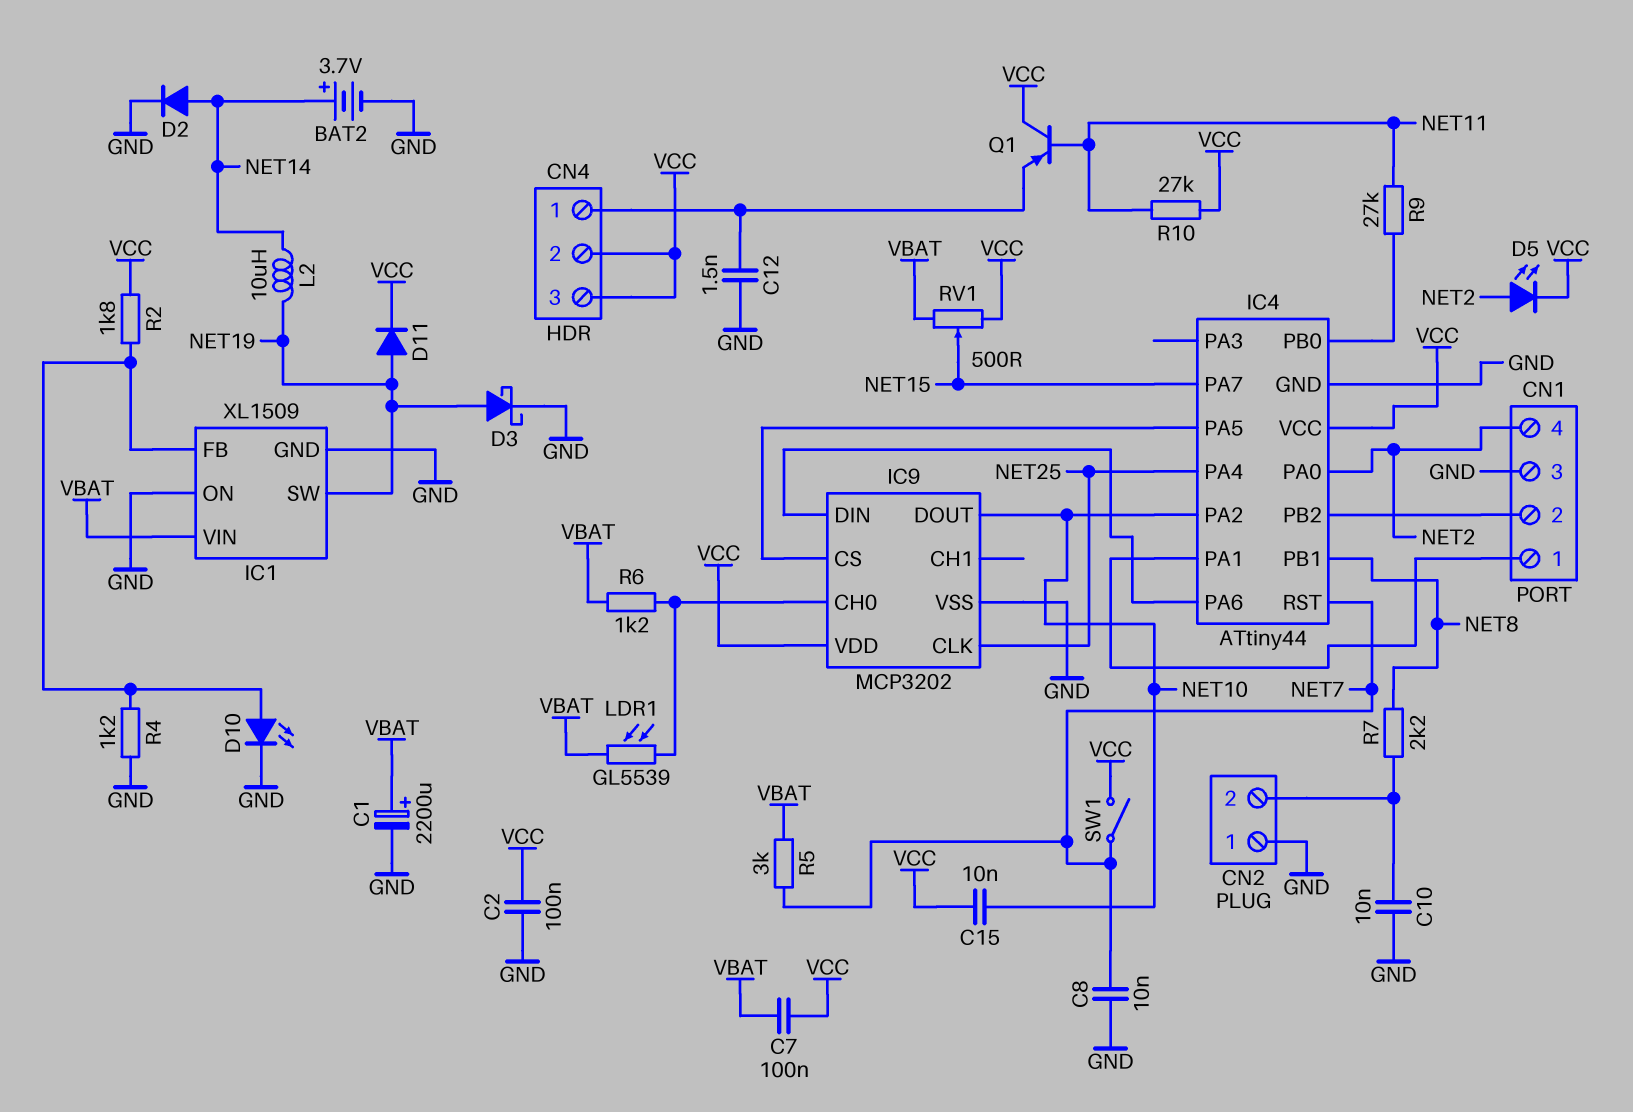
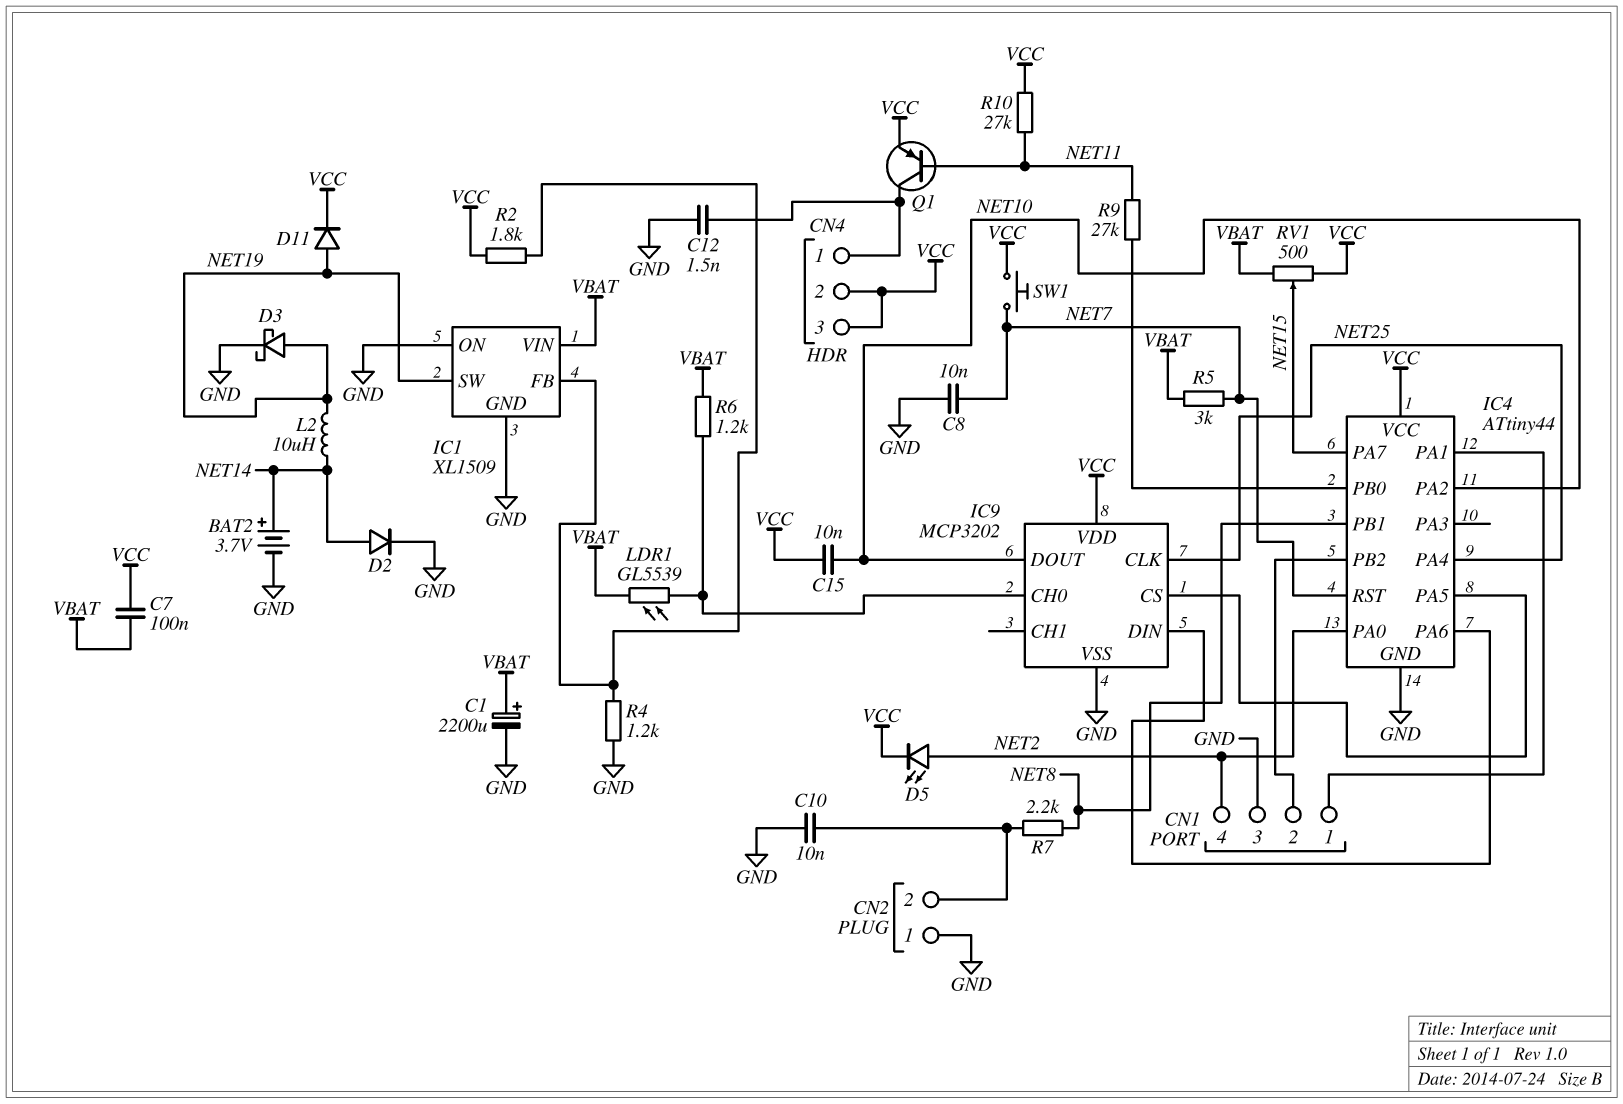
C2: 100nF (GND, VCC) -> none
D10: LED (A IC1/FB, K GND) -> none
Q1: PNP (B NET11, C VCC, E CN4/1) -> PNP (B NET11, C CN4/1, E VCC)
SW1: switch (NET7, VCC) -> button (NET7, VCC)

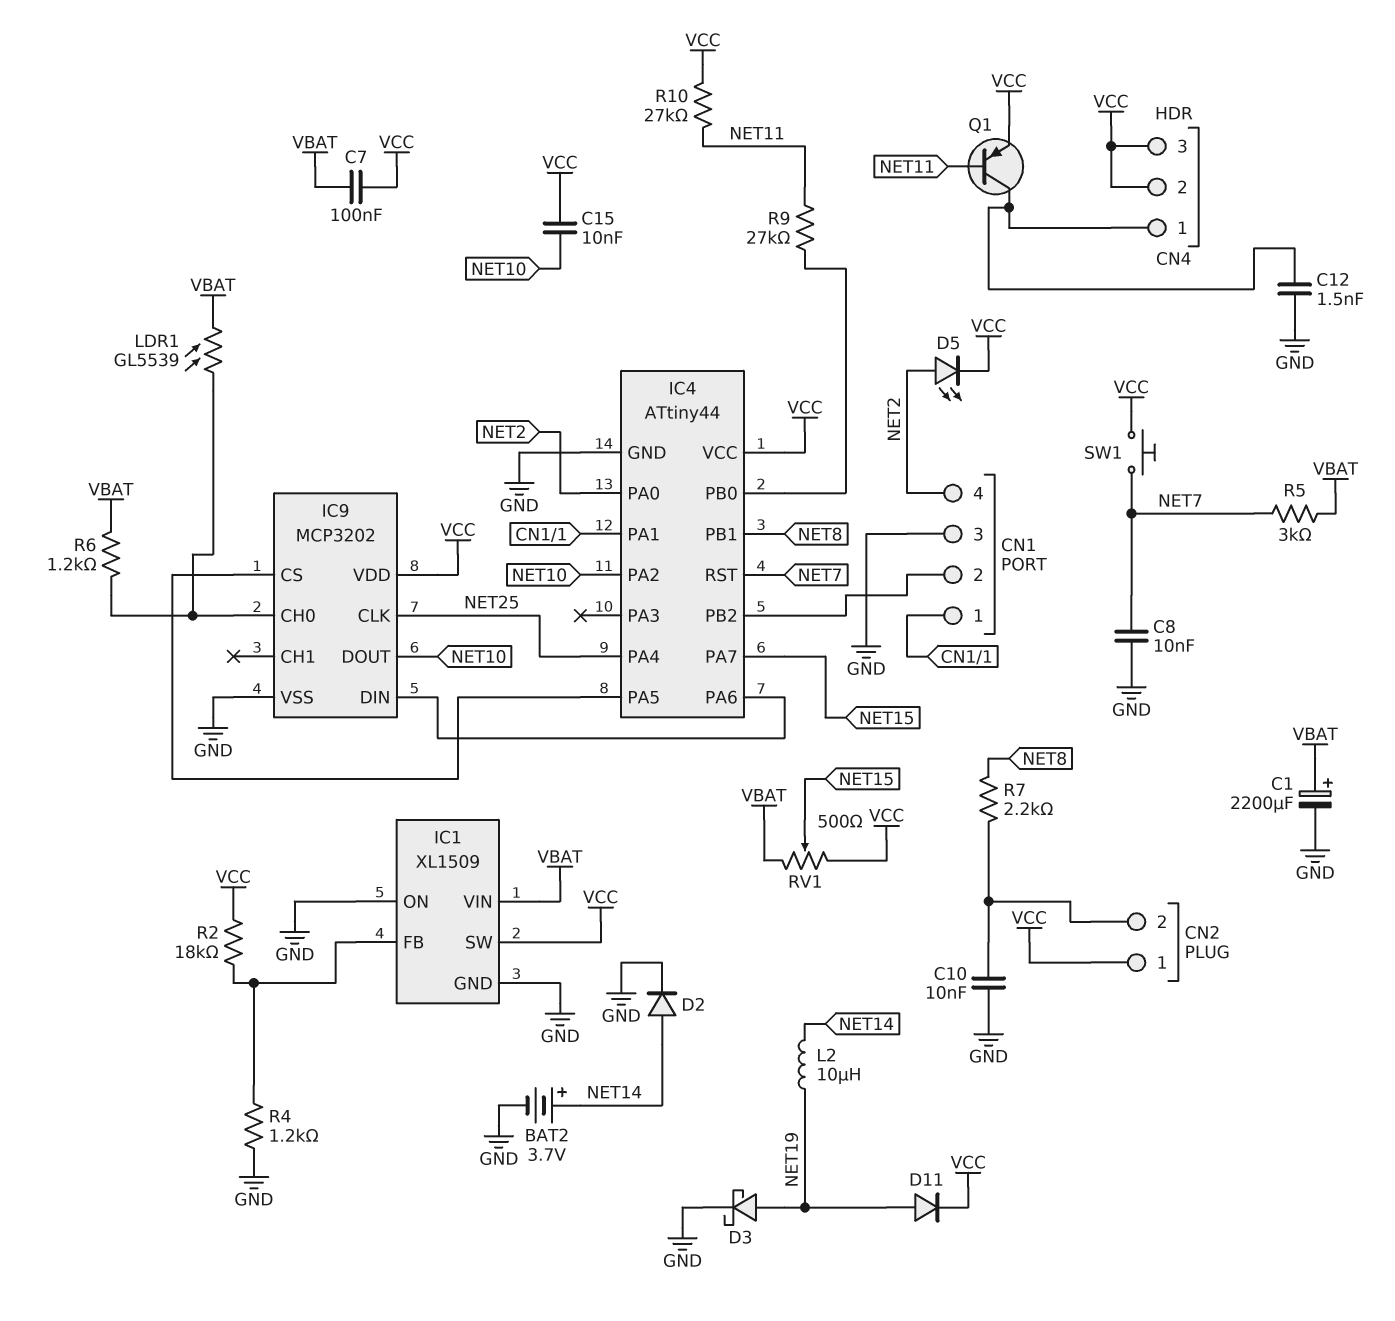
CN2 pin 1: GND -> VCC
IC1 pin SW: NET19 -> VCC
R2: 1.8k (IC1/FB, VCC) -> 18k (IC1/FB, VCC)

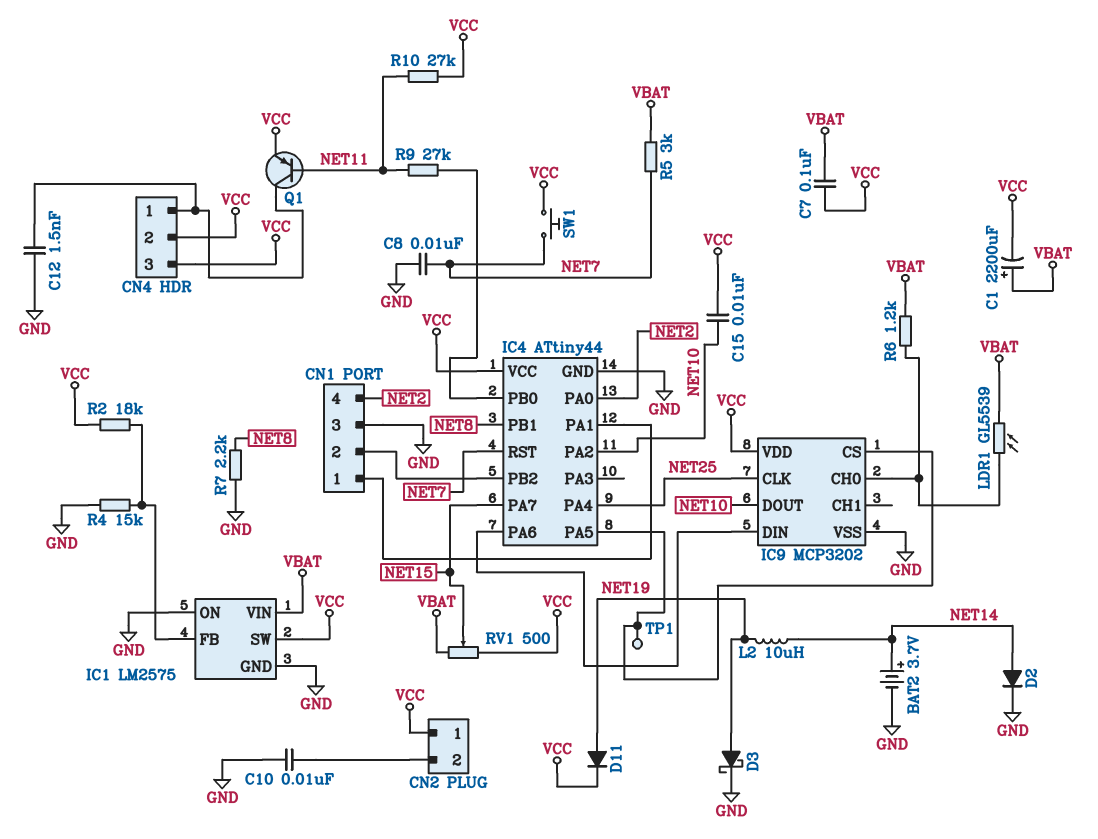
C1: 2200uF (plus VBAT, minus GND) -> 2200uF (plus VBAT, minus VCC)
D5: LED (A NET2, K VCC) -> none
IC1: XL1509 -> LM2575
R4: 1.2k (GND, IC1/FB) -> 15k (GND, IC1/FB)
R7: 2.2k (CN2/2, NET8) -> 2.2k (GND, NET8)
TP1: none -> test point (IC4/PA5)

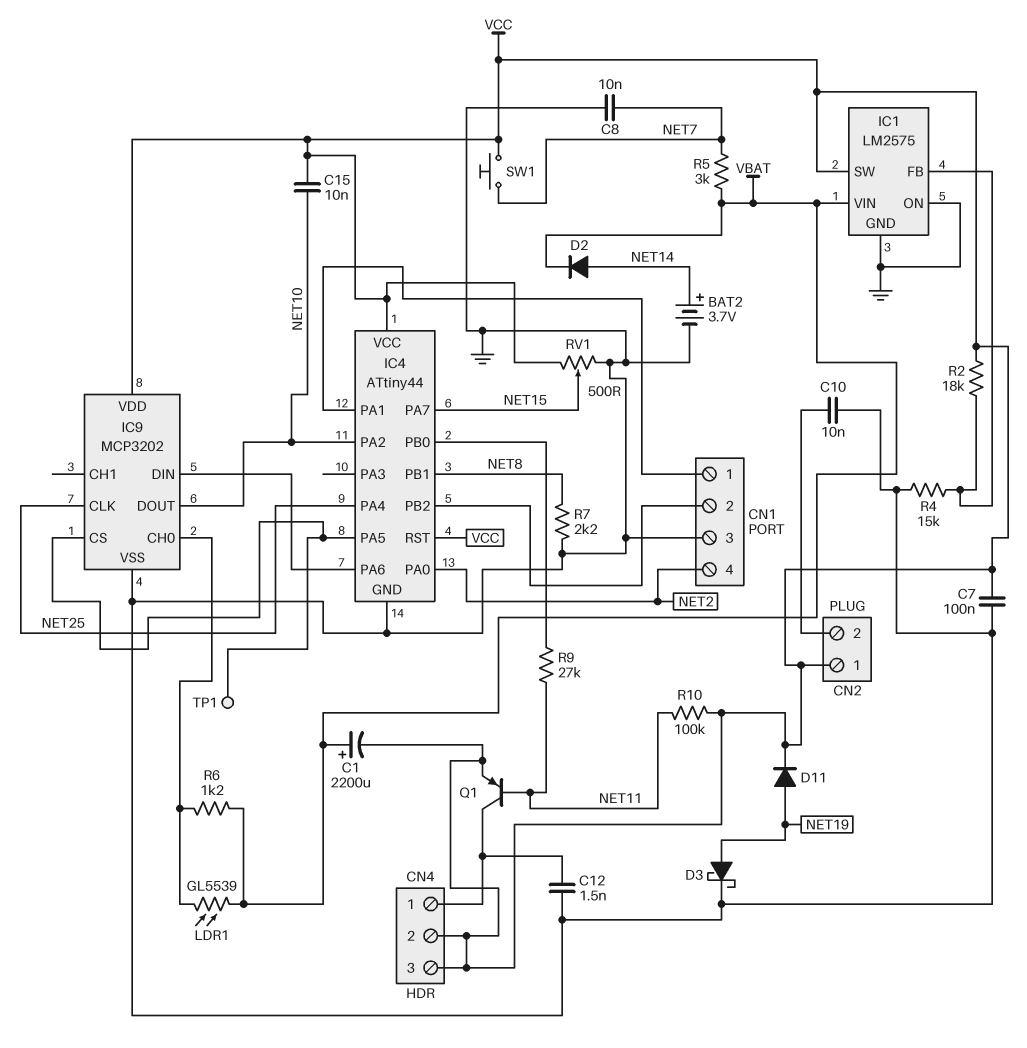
C7: 100nF (VBAT, VCC) -> 100nF (GND, VCC)
D2: diode (A NET14, K GND) -> diode (A NET14, K VBAT)
IC4 pin RST: NET7 -> VCC
L2: 10uH (NET14, NET19) -> none
R10: 27k (NET11, VCC) -> 100k (NET11, VCC)
RV1: 500 (VBAT, VCC, wiper NET15) -> 500 (GND, VCC, wiper NET15)

